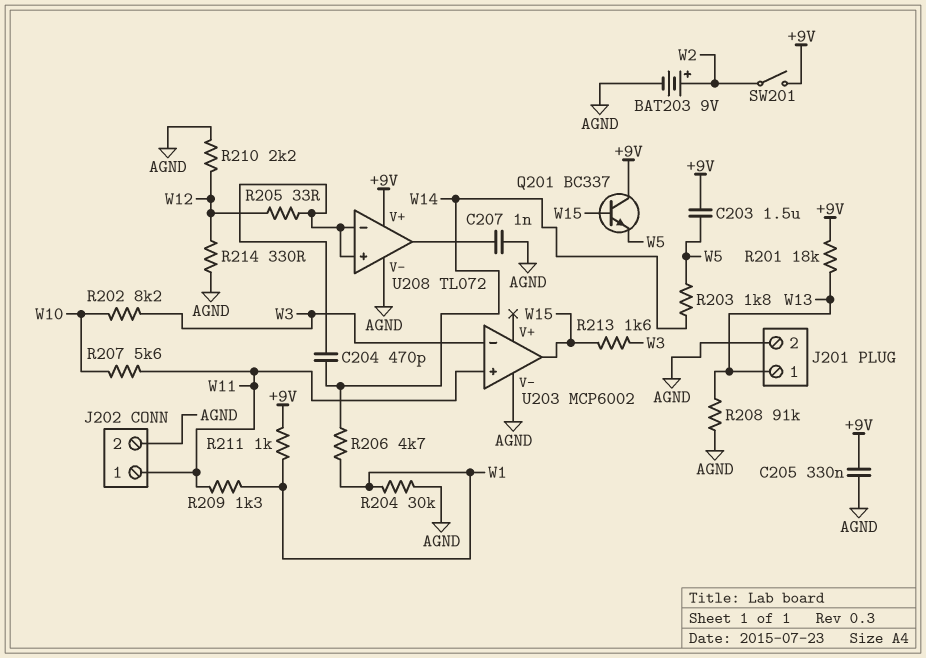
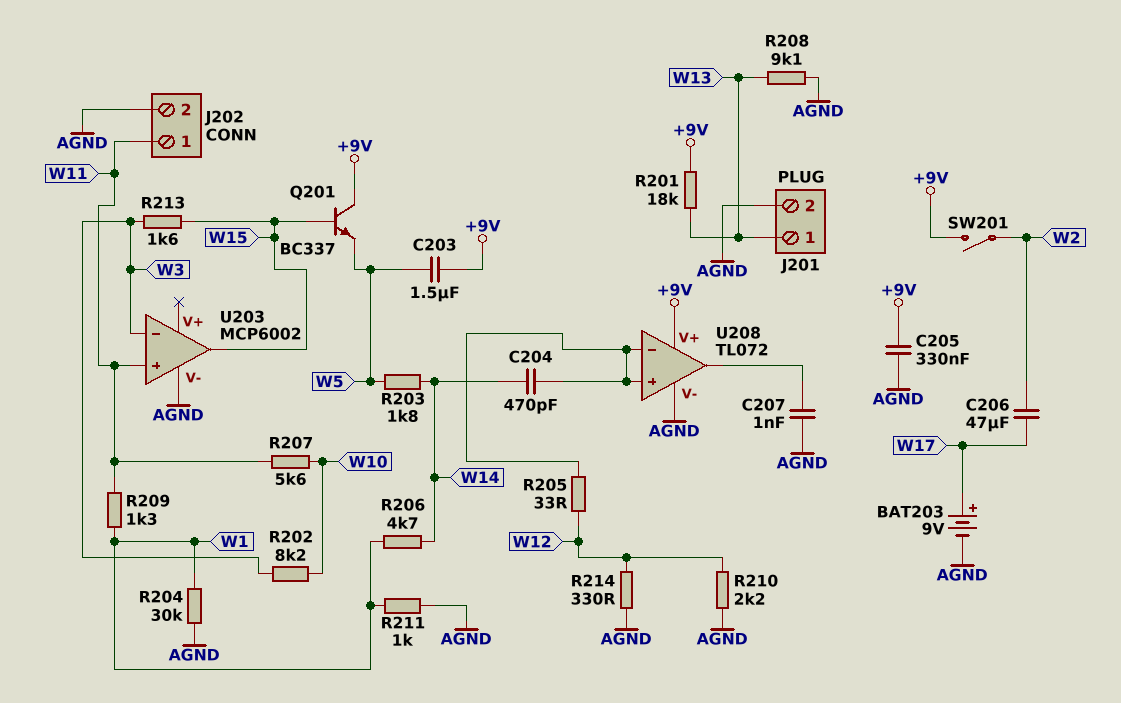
BAT203: 9V (plus W2, minus AGND) -> 9V (plus W17, minus AGND)
C206: none -> 47uF (W2, W17)
R208: 91k (AGND, W13) -> 9.1k (AGND, W13)
R211: 1k (+9V, W1) -> 1k (AGND, W1)

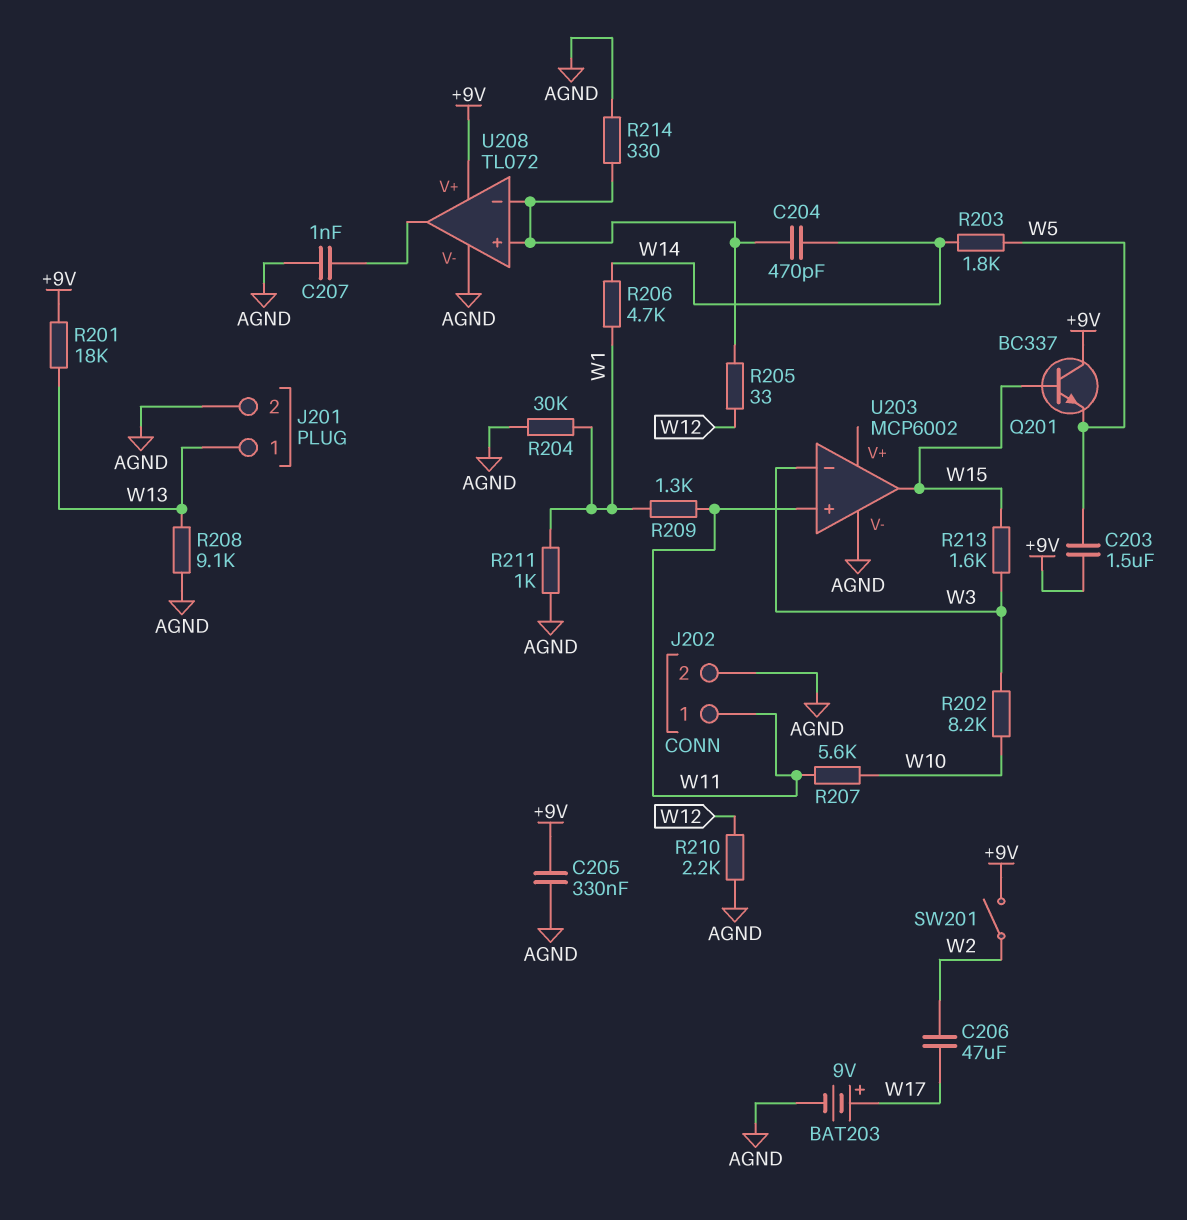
R214: 330 (AGND, W12) -> 330 (AGND, U208/in+)

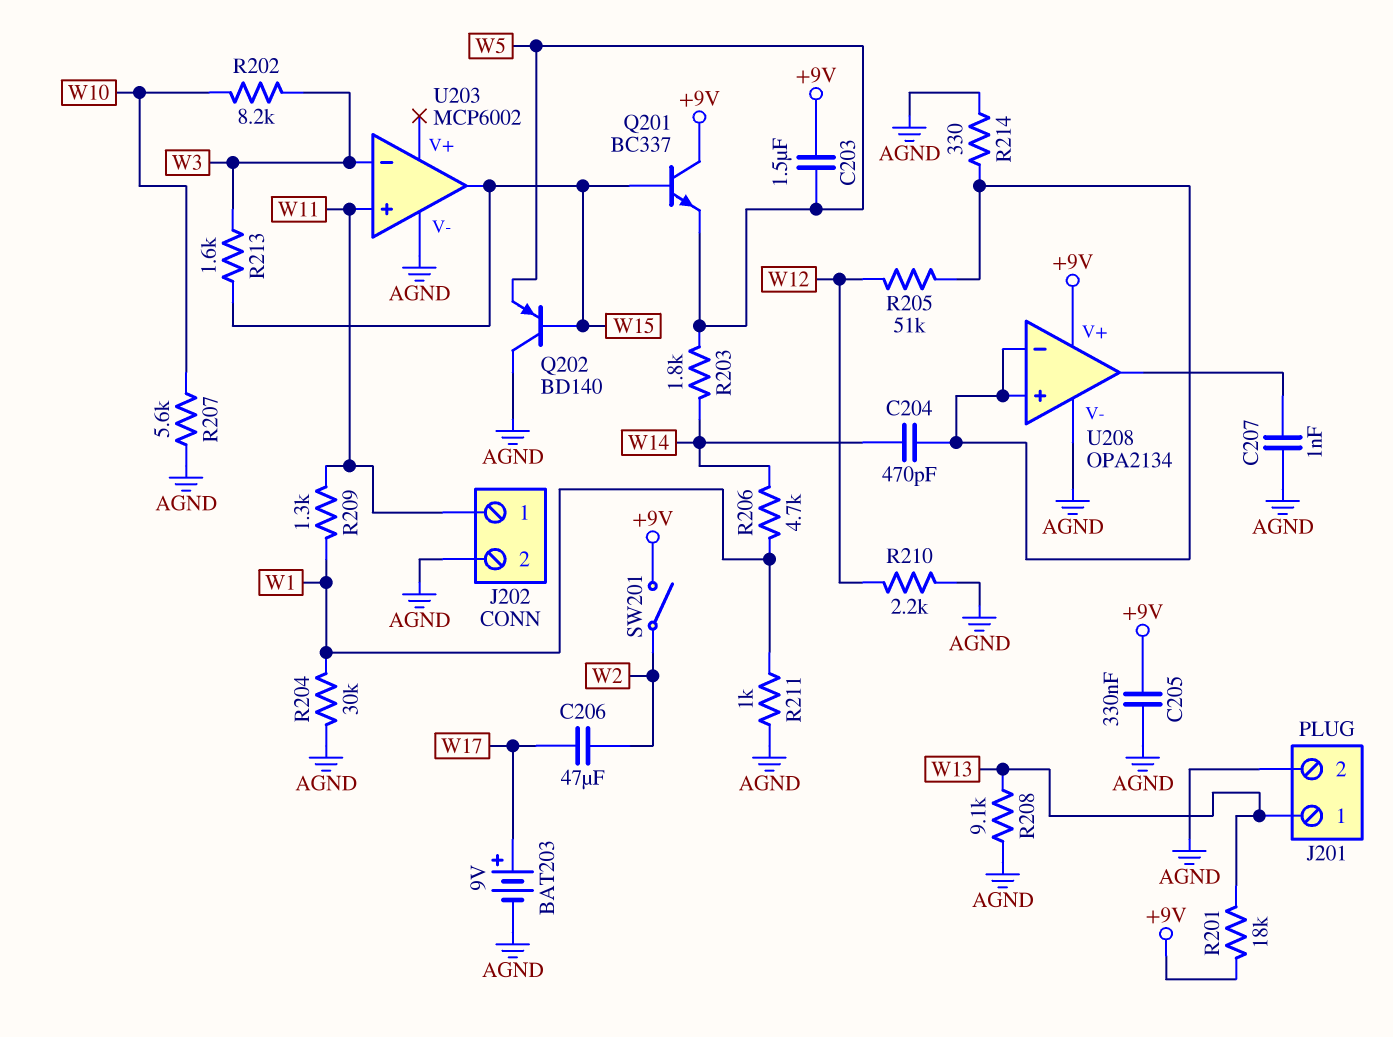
Q202: none -> PNP BD140 (B W15, C AGND, E W5)
R205: 33 (U208/in+, W12) -> 51k (U208/in+, W12)
R207: 5.6k (W10, W11) -> 5.6k (AGND, W10)
U208: TL072 -> OPA2134

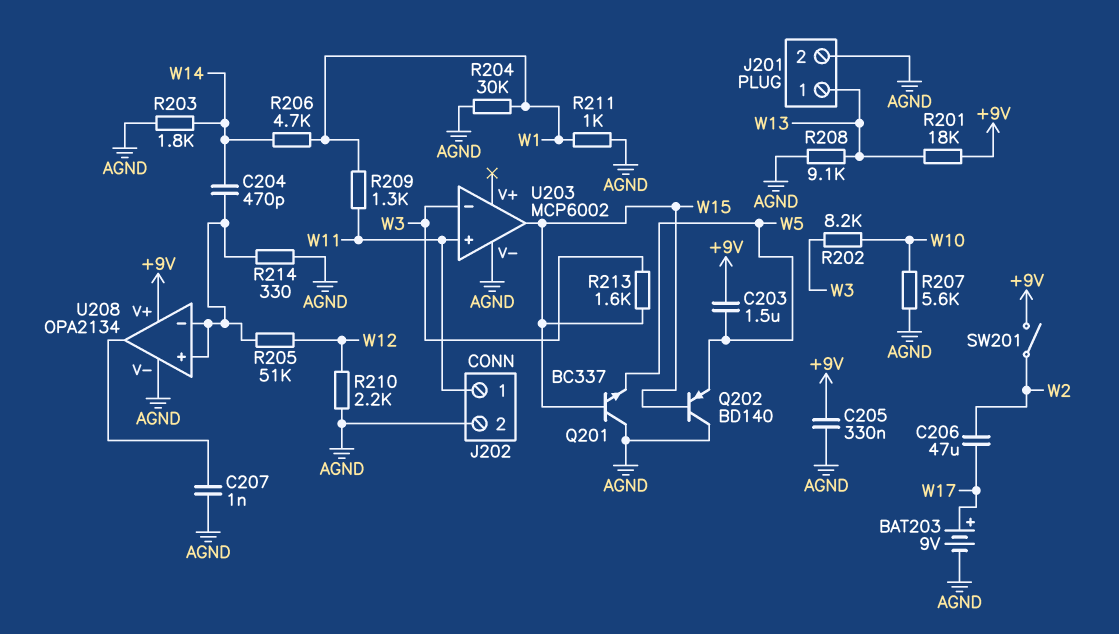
Q201: NPN BC337 (B W15, C +9V, E W5) -> NPN BC337 (B W15, C AGND, E W5)
R203: 1.8k (W5, W14) -> 1.8k (AGND, W14)

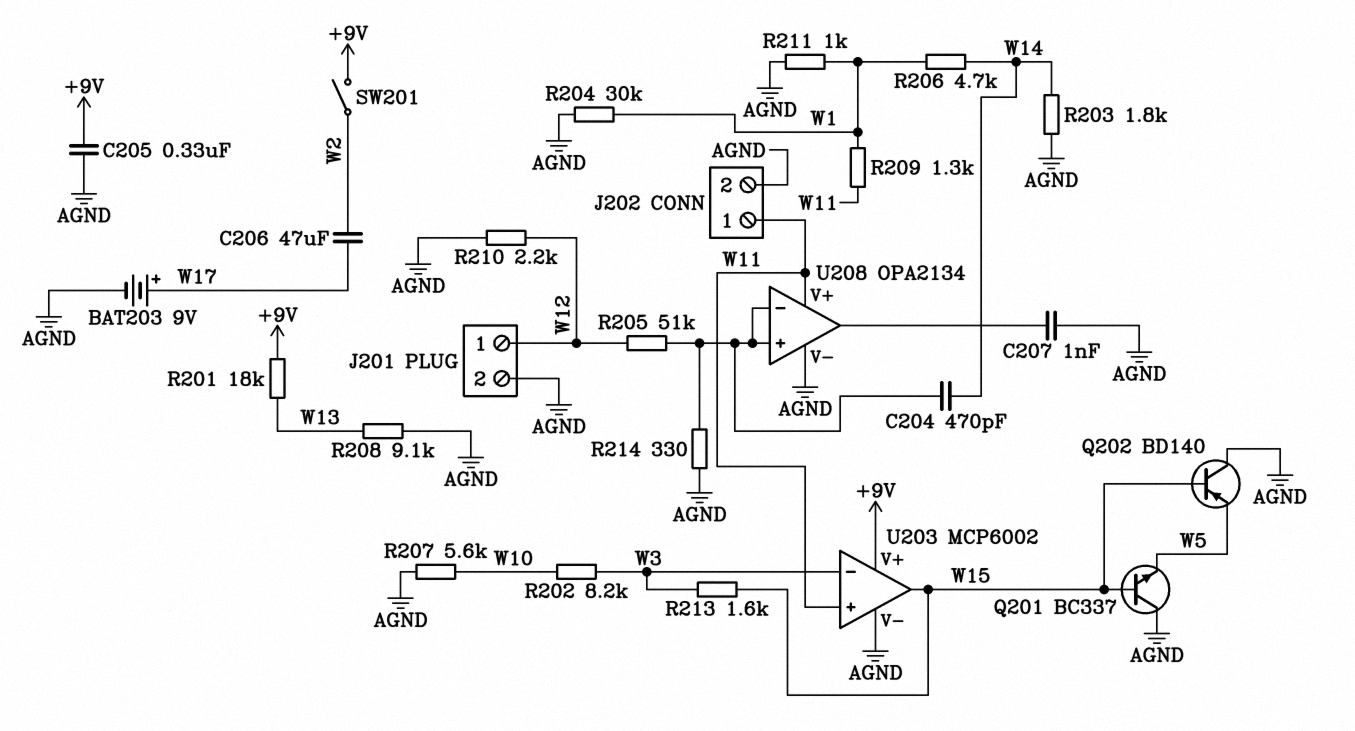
C203: 1.5uF (+9V, W5) -> none
J201 pin 1: W13 -> W12
U203 pin V+: none -> +9V
U208 pin V+: +9V -> W11

